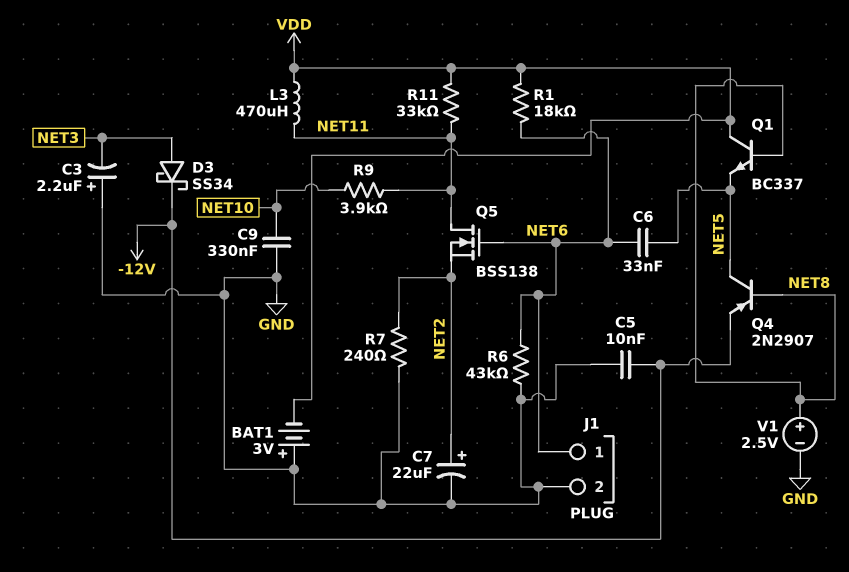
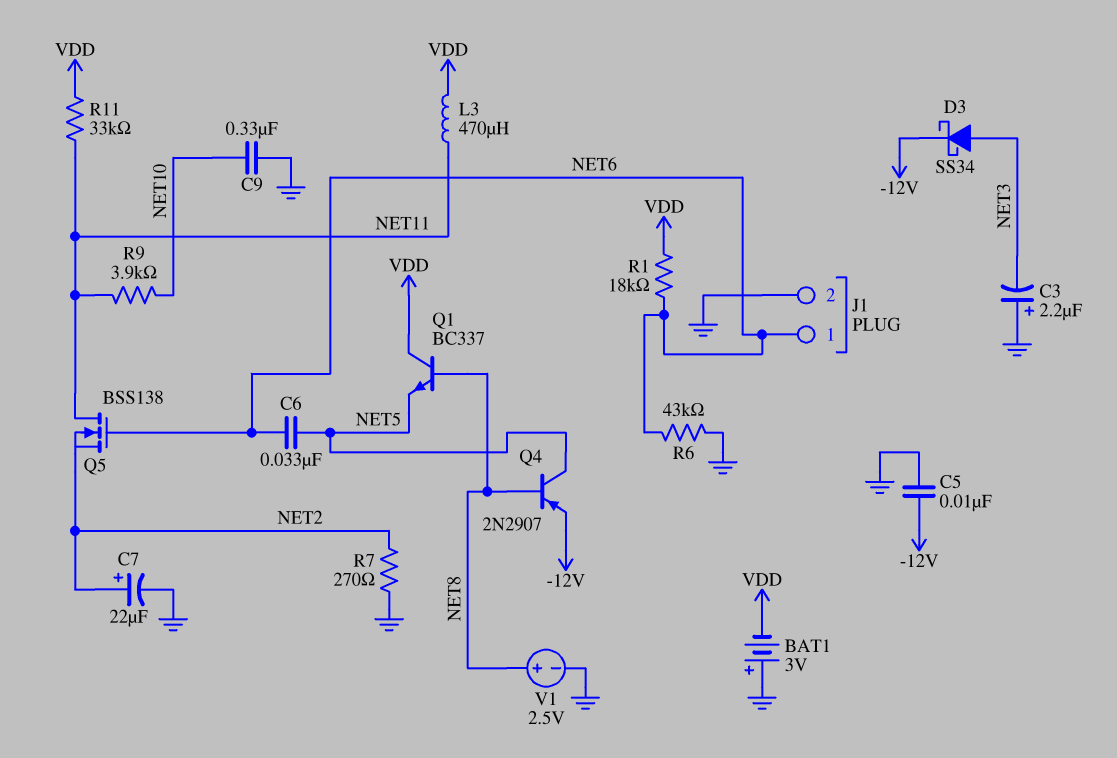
R7: 240 (GND, NET2) -> 270 (GND, NET2)

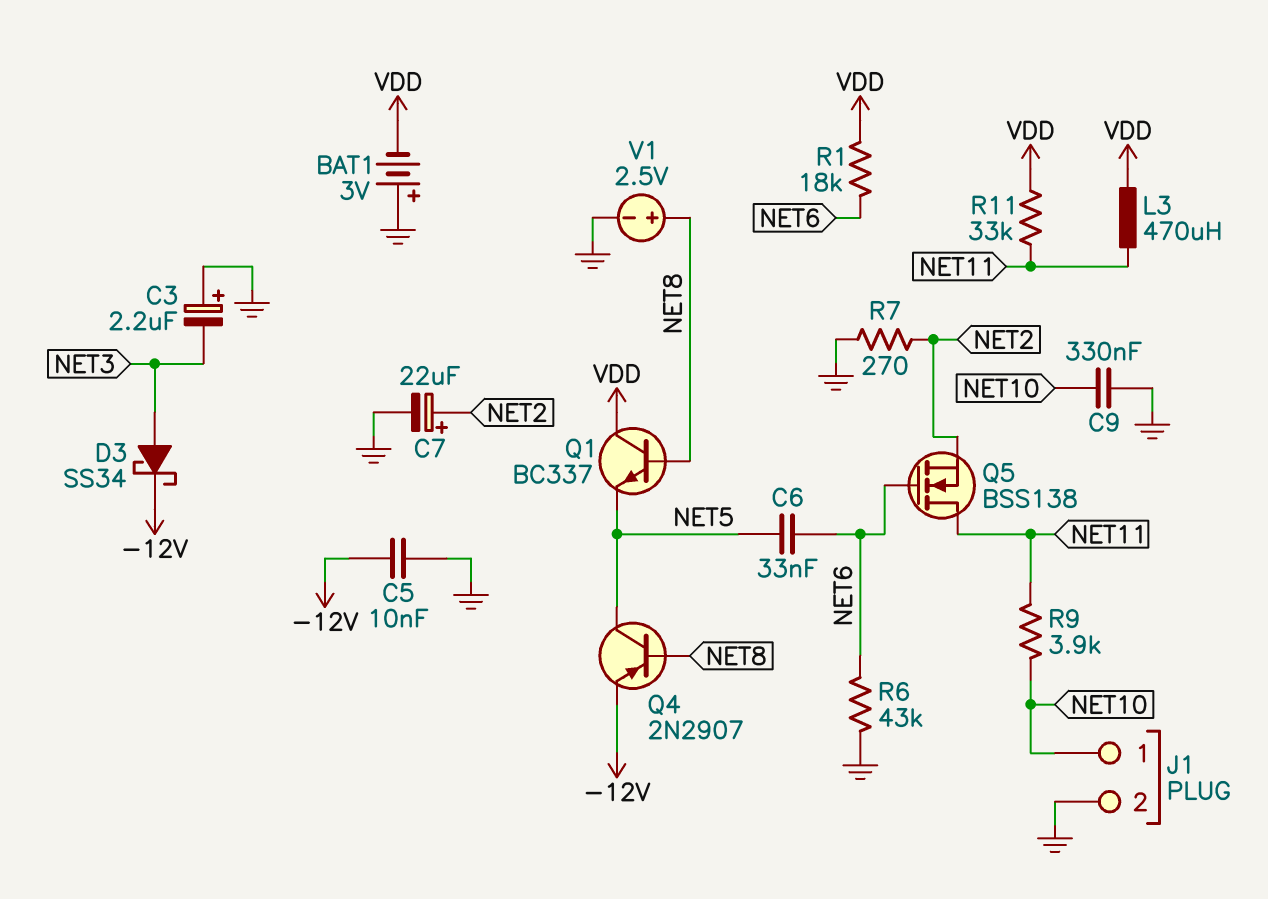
J1 pin 1: NET6 -> NET10

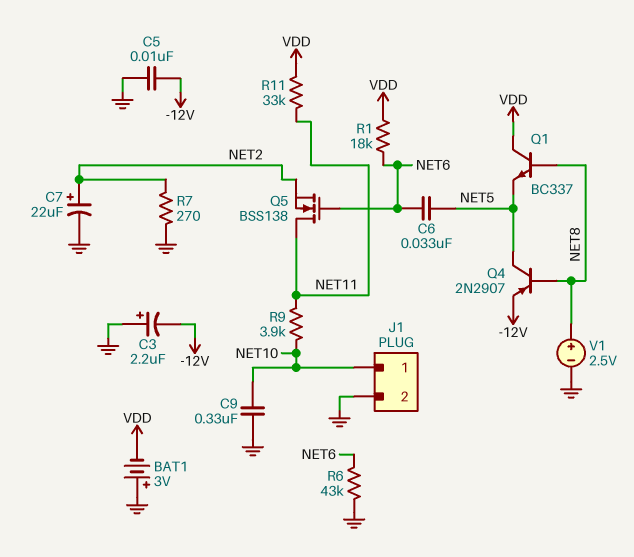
C3: 2.2uF (plus GND, minus NET3) -> 2.2uF (plus GND, minus -12V)
D3: schottky SS34 (A NET3, K -12V) -> none
L3: 470uH (NET11, VDD) -> none

